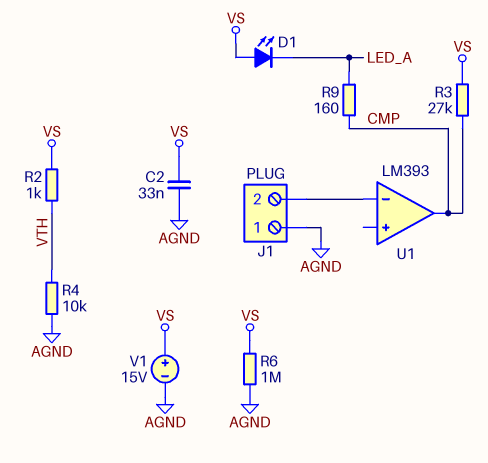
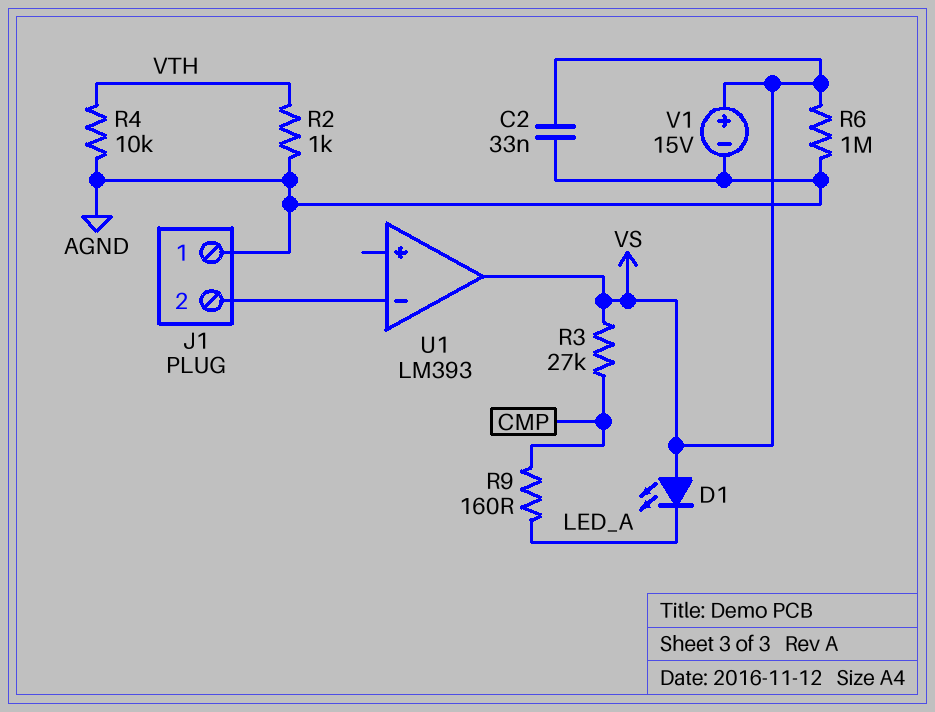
R2: 1k (VS, VTH) -> 1k (AGND, VTH)
U1 pin out: CMP -> VS

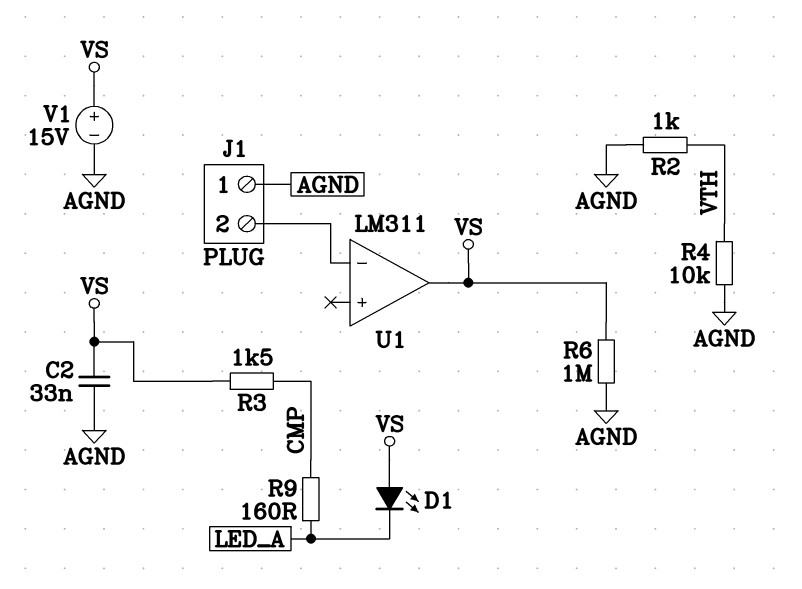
R3: 27k (CMP, VS) -> 1.5k (CMP, VS)
U1: LM393 -> LM311

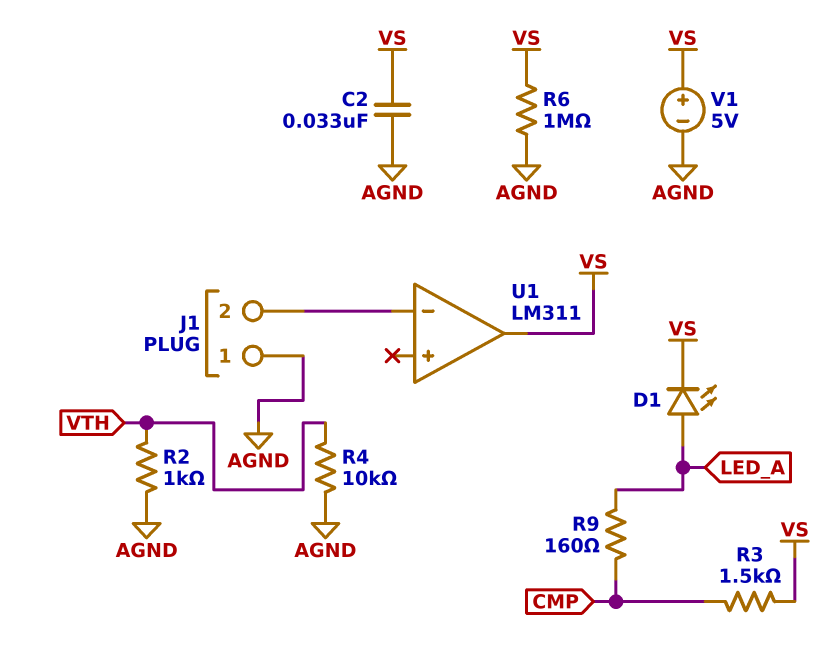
D1: LED (A VS, K LED_A) -> LED (A LED_A, K VS)
V1: 15V (plus VS, minus AGND) -> 5V (plus VS, minus AGND)

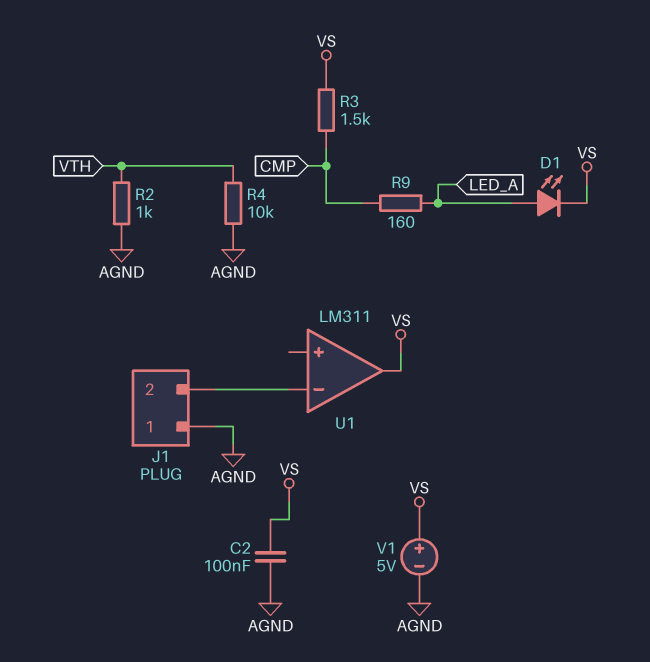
C2: 33nF (AGND, VS) -> 100nF (AGND, VS)
R6: 1M (AGND, VS) -> none

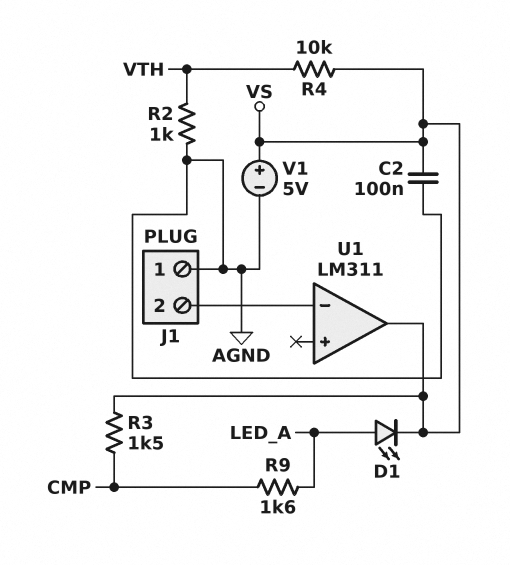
R4: 10k (AGND, VTH) -> 10k (VS, VTH)
R9: 160 (CMP, LED_A) -> 1.6k (CMP, LED_A)

